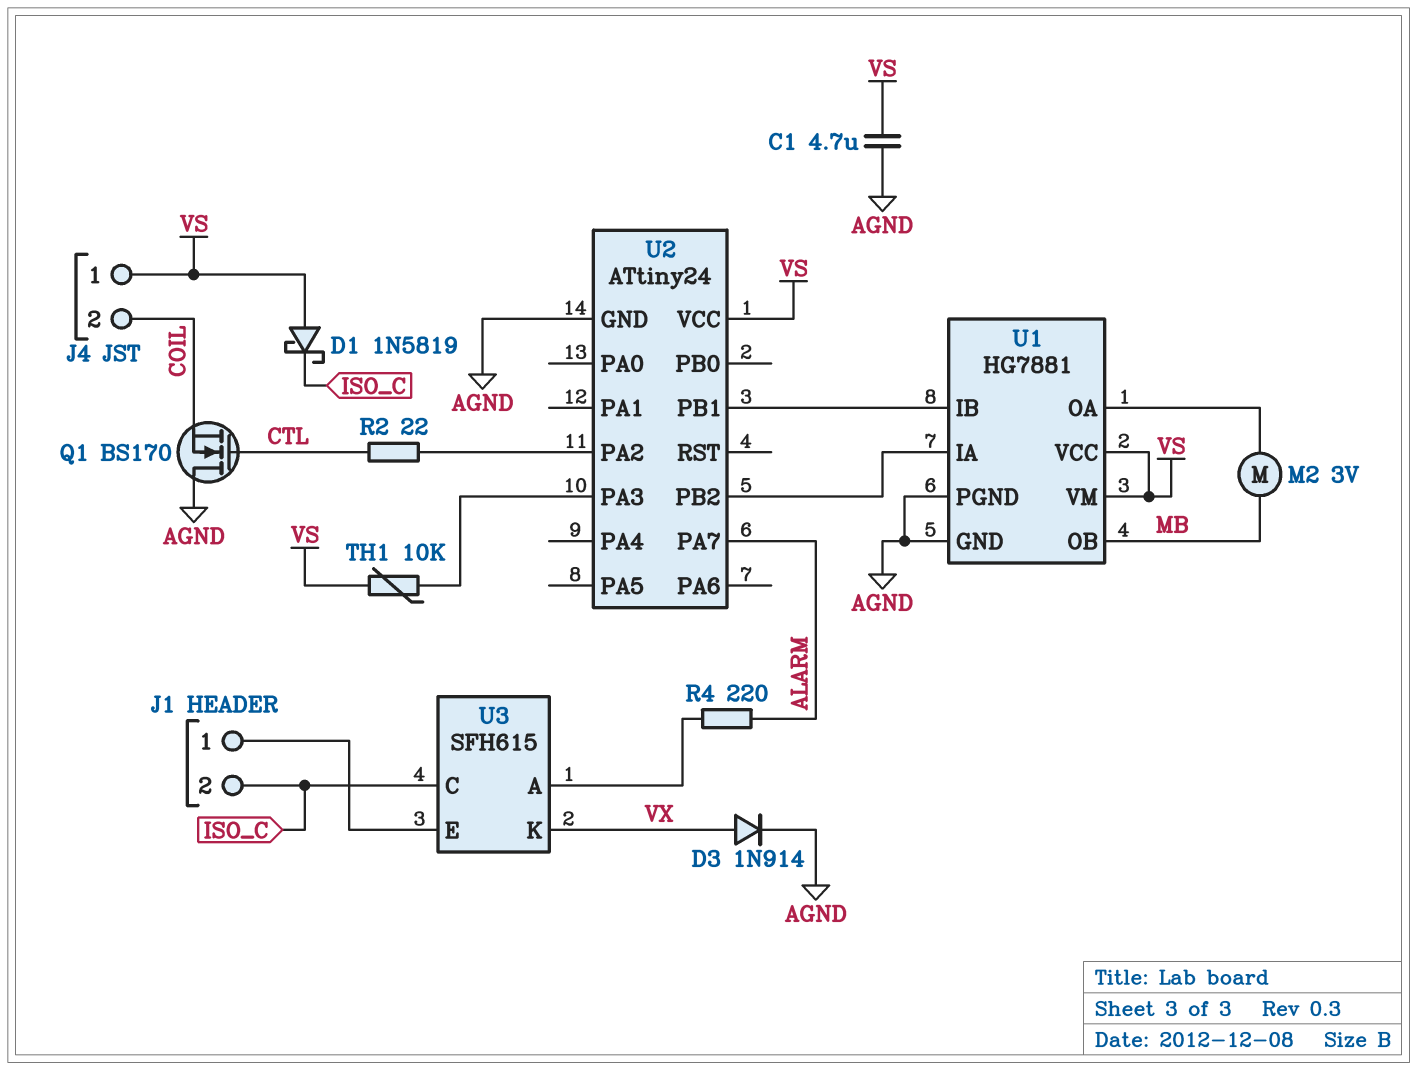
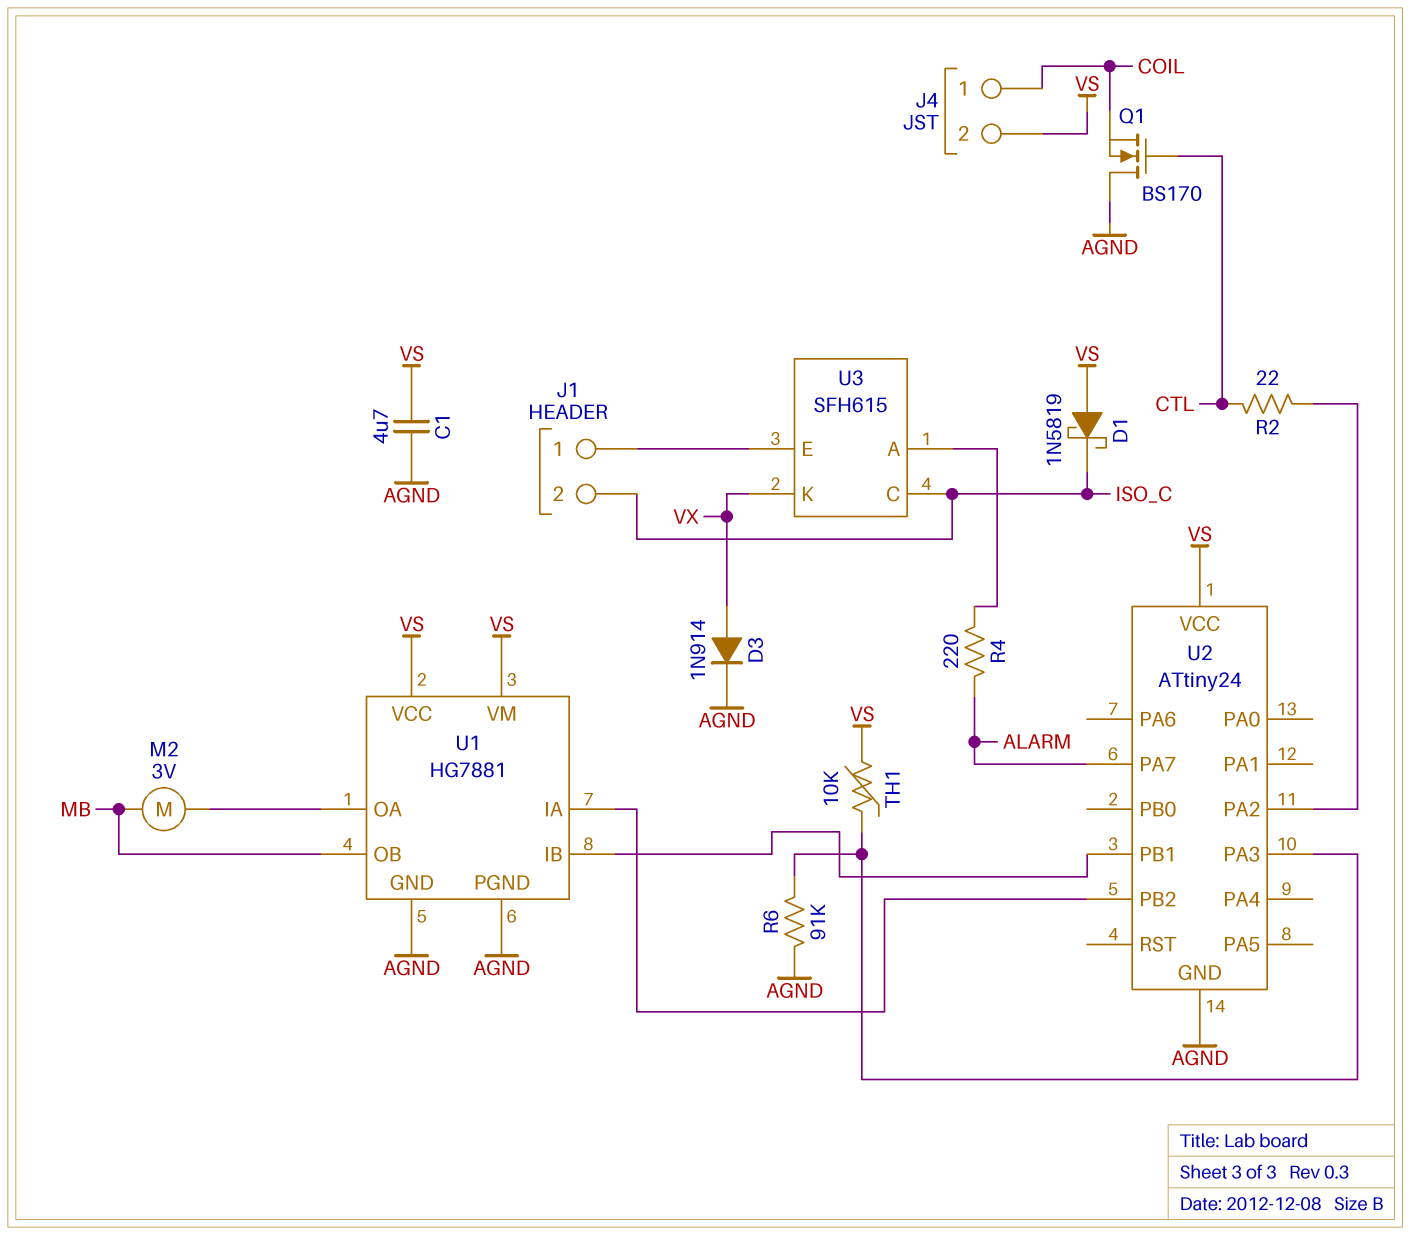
J4 pin 1: VS -> COIL
J4 pin 2: COIL -> VS
R6: none -> 91k (AGND, U2/PA3)

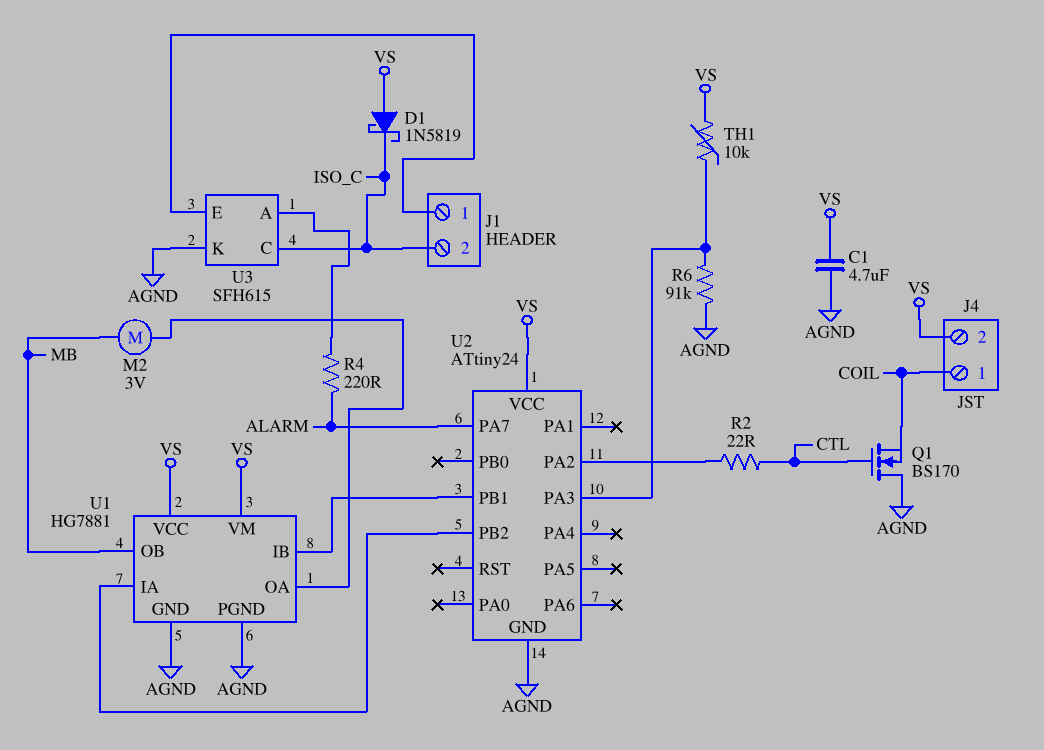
D3: diode 1N914 (A VX, K AGND) -> none
U3 pin K: VX -> AGND

